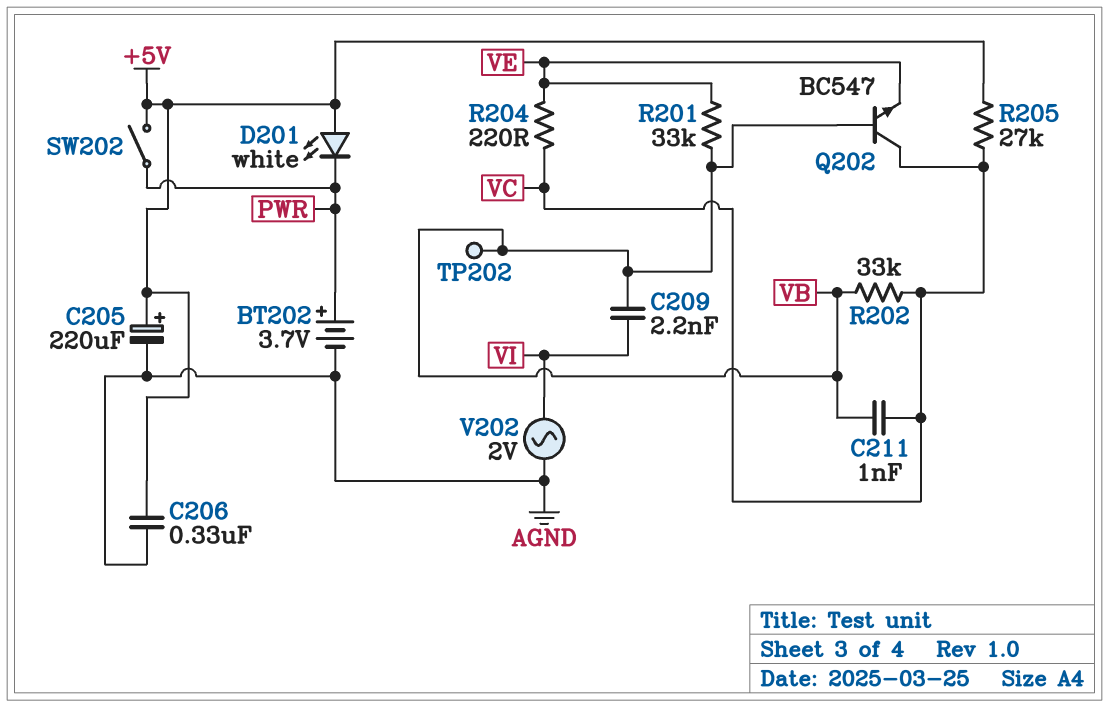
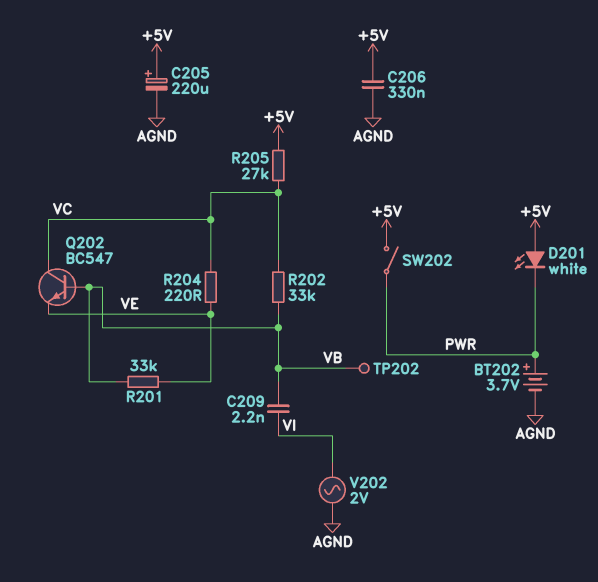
C211: 1nF (VB, VC) -> none

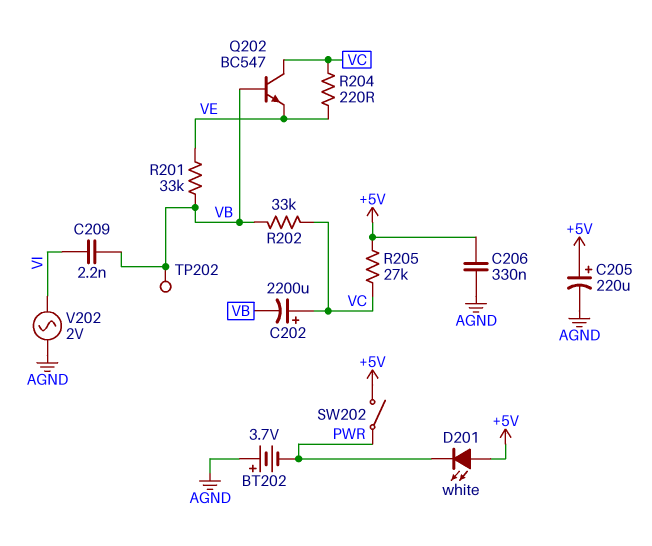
BT202: 3.7V (plus PWR, minus AGND) -> 3.7V (plus AGND, minus PWR)
C202: none -> 2200uF (plus VC, minus VB)

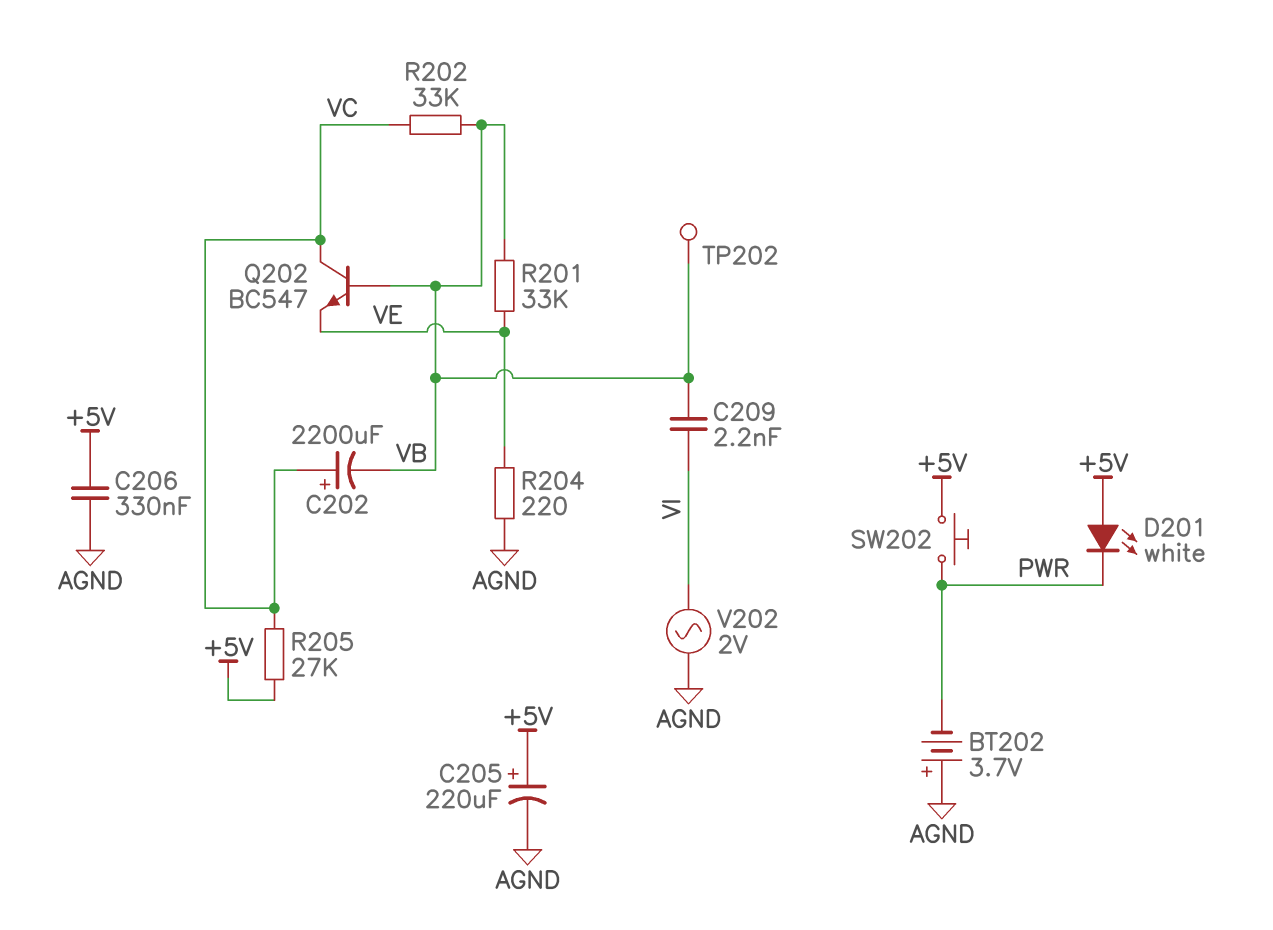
R204: 220 (VC, VE) -> 220 (AGND, VE)
SW202: switch (+5V, PWR) -> button (+5V, PWR)

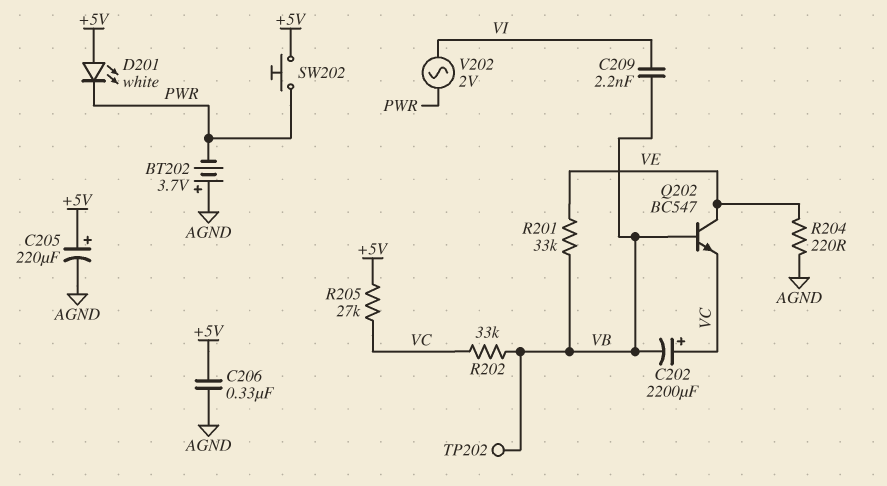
Q202: NPN BC547 (B VB, C VC, E VE) -> NPN BC547 (B VB, C VE, E VC)
V202: AC 2V (AGND, VI) -> AC 2V (PWR, VI)

